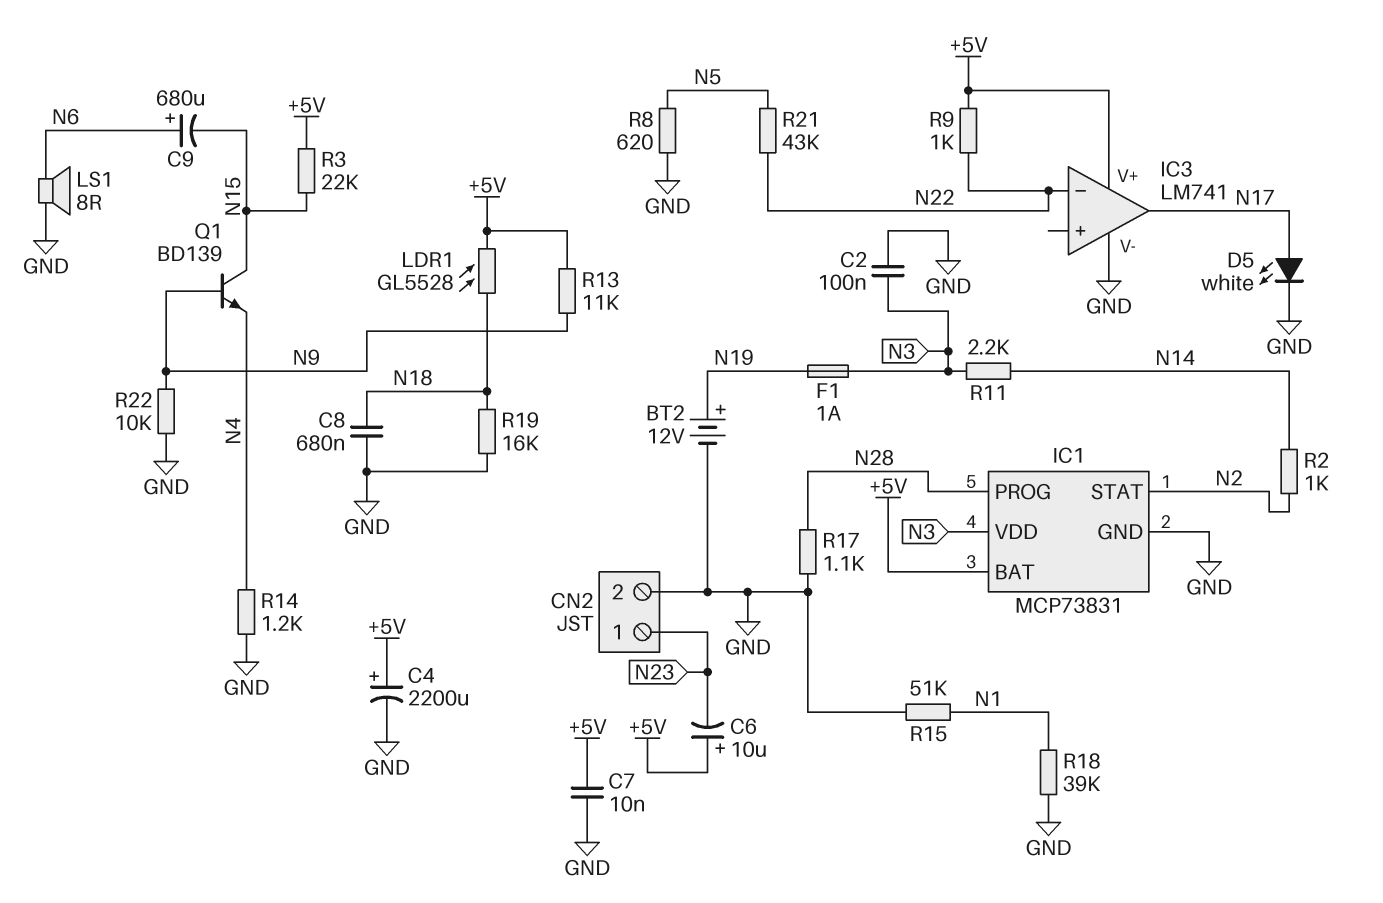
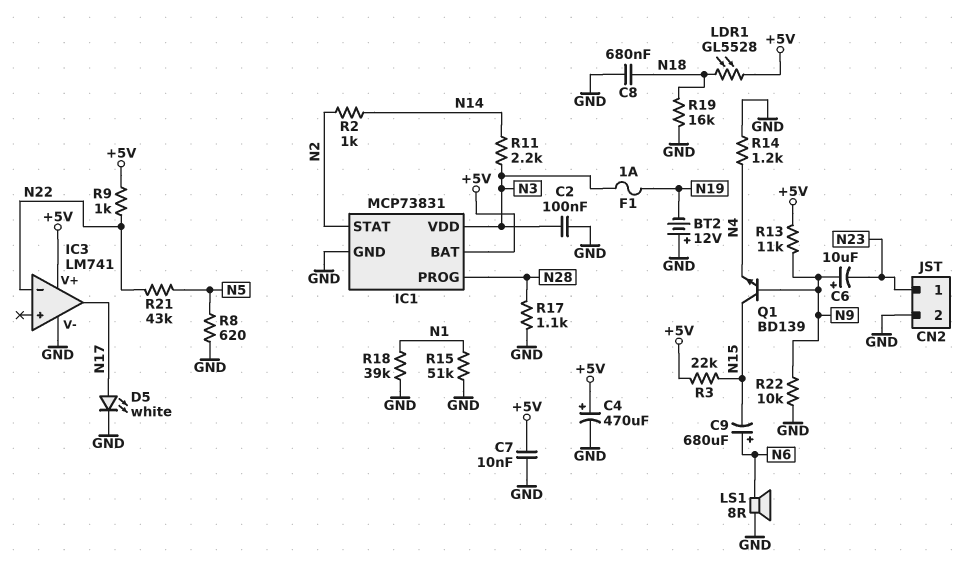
BT2: 12V (plus N19, minus GND) -> 12V (plus GND, minus N19)
C4: 2200uF (plus +5V, minus GND) -> 470uF (plus +5V, minus GND)
C6: 10uF (plus +5V, minus N23) -> 10uF (plus N9, minus N23)

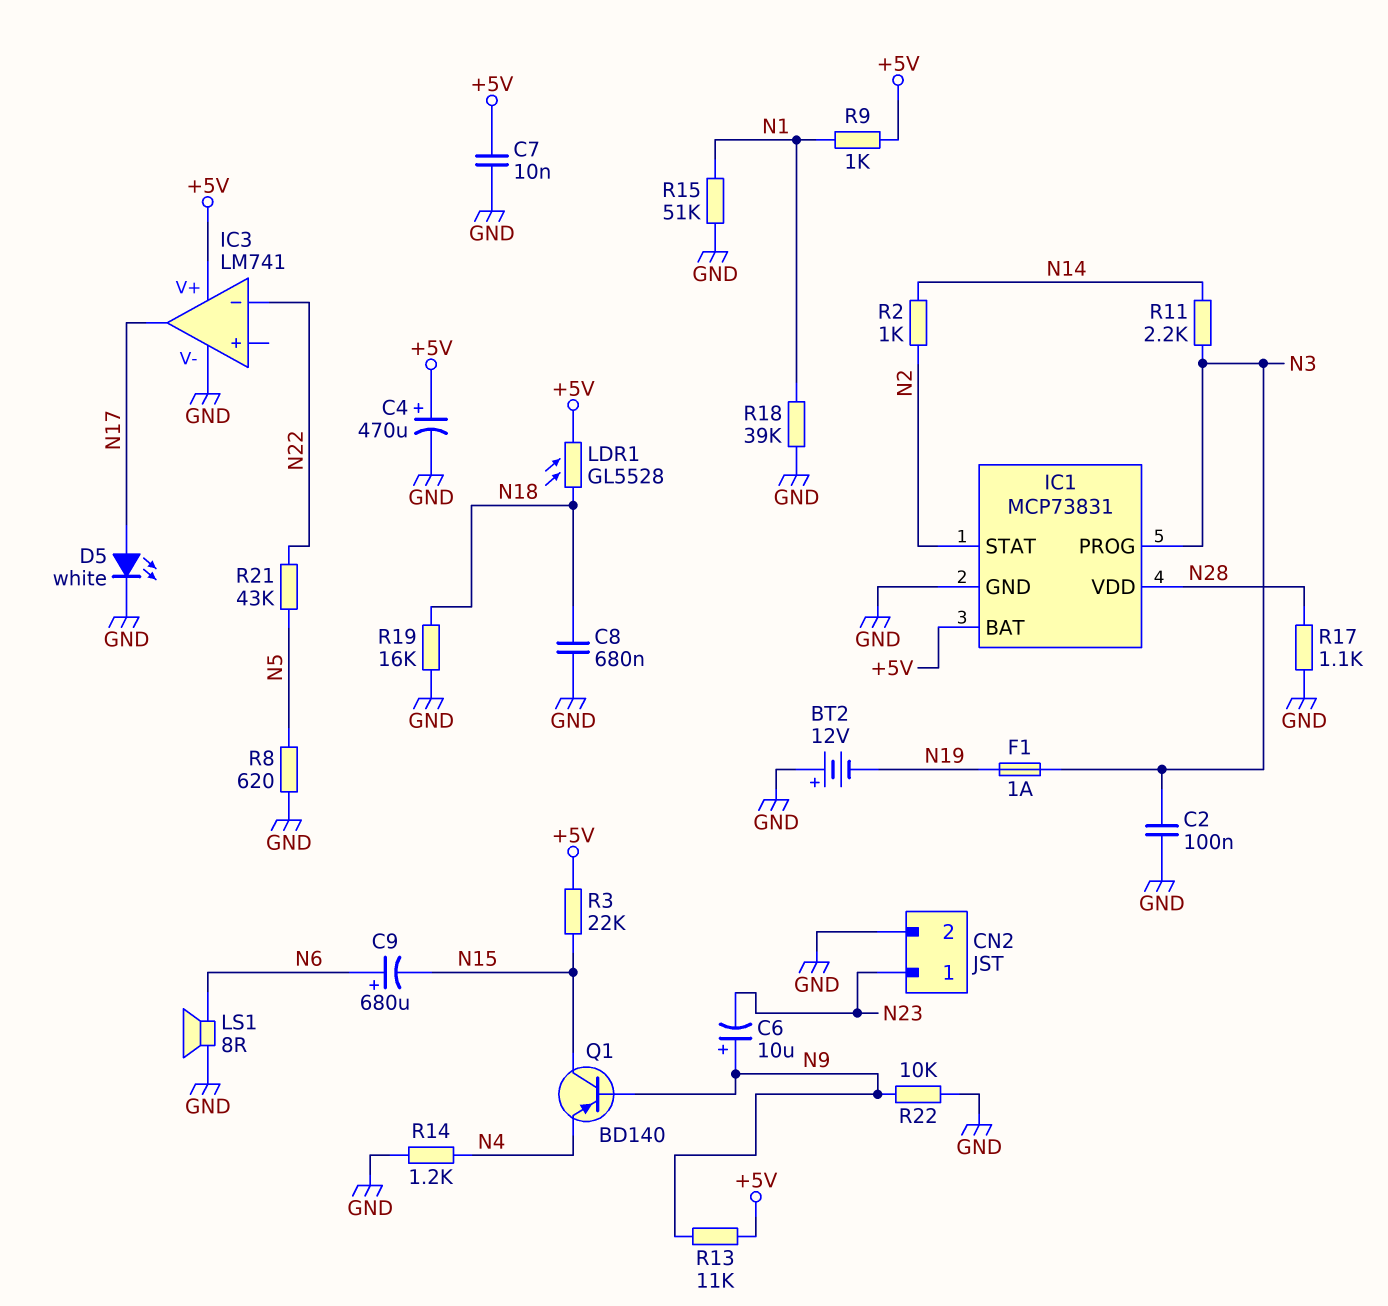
IC1 pin PROG: N28 -> N3
IC1 pin VDD: N3 -> N28
Q1: NPN BD139 (B N9, C N15, E N4) -> PNP BD140 (B N9, C N15, E N4)
R9: 1k (+5V, N22) -> 1k (+5V, N1)

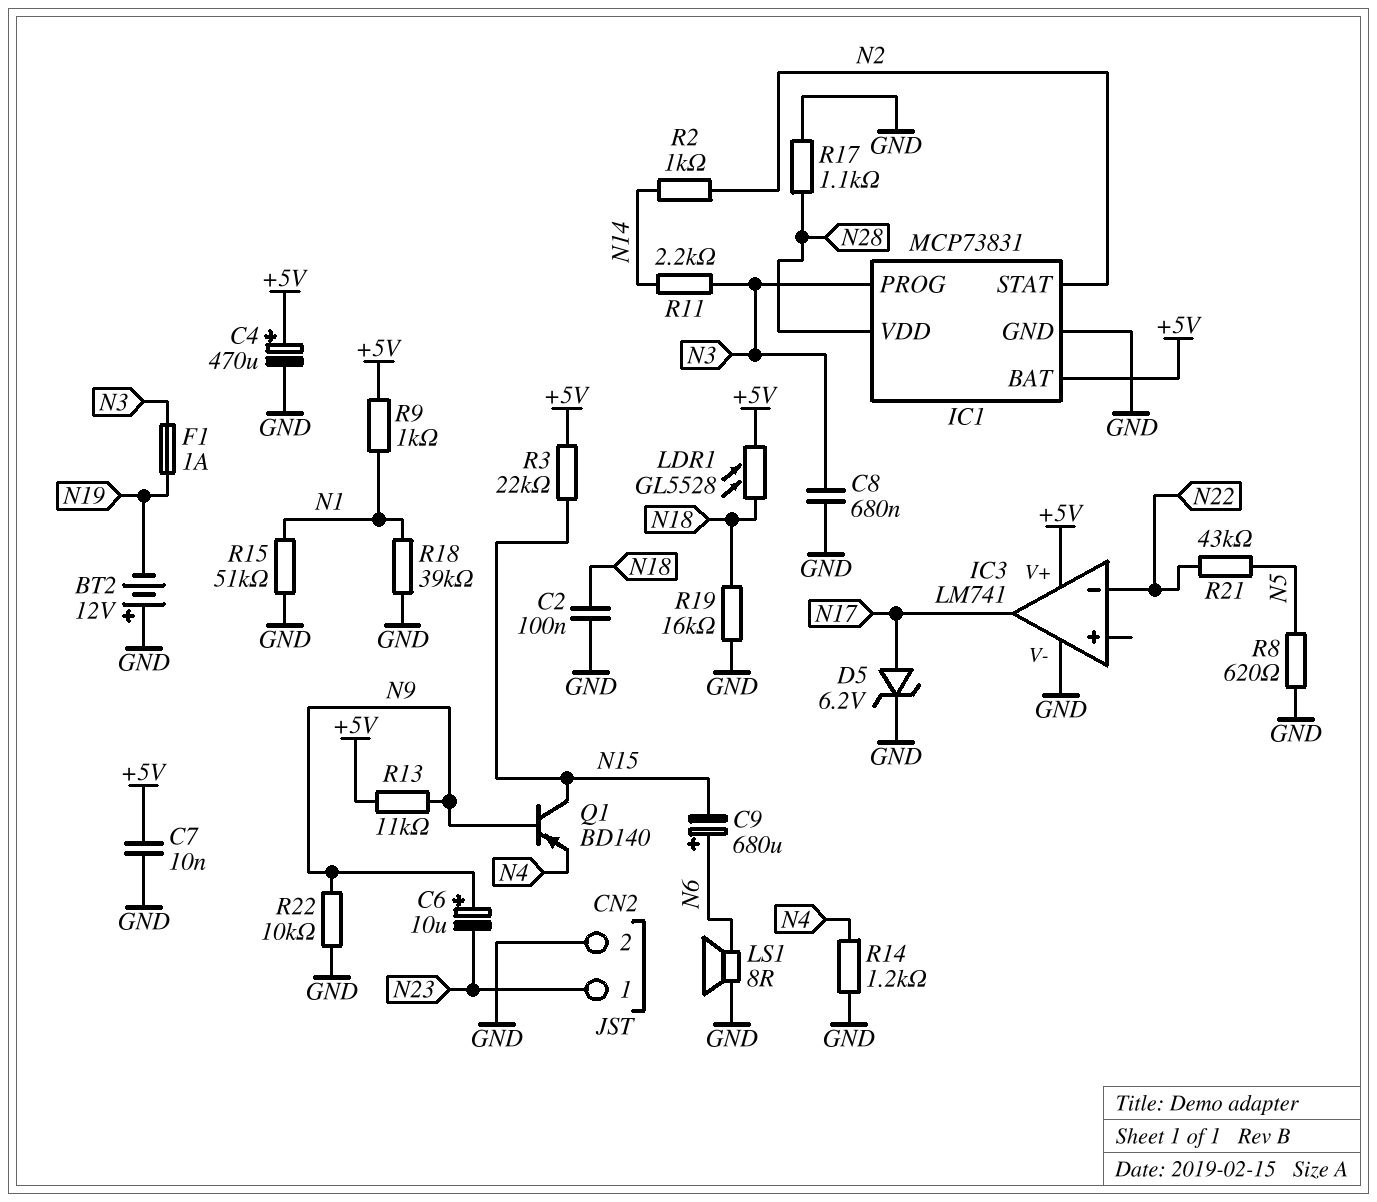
C2: 100nF (GND, N3) -> 100nF (GND, N18)
C8: 680nF (GND, N18) -> 680nF (GND, N3)
D5: LED white (A N17, K GND) -> zener 6.2V (A N17, K GND)

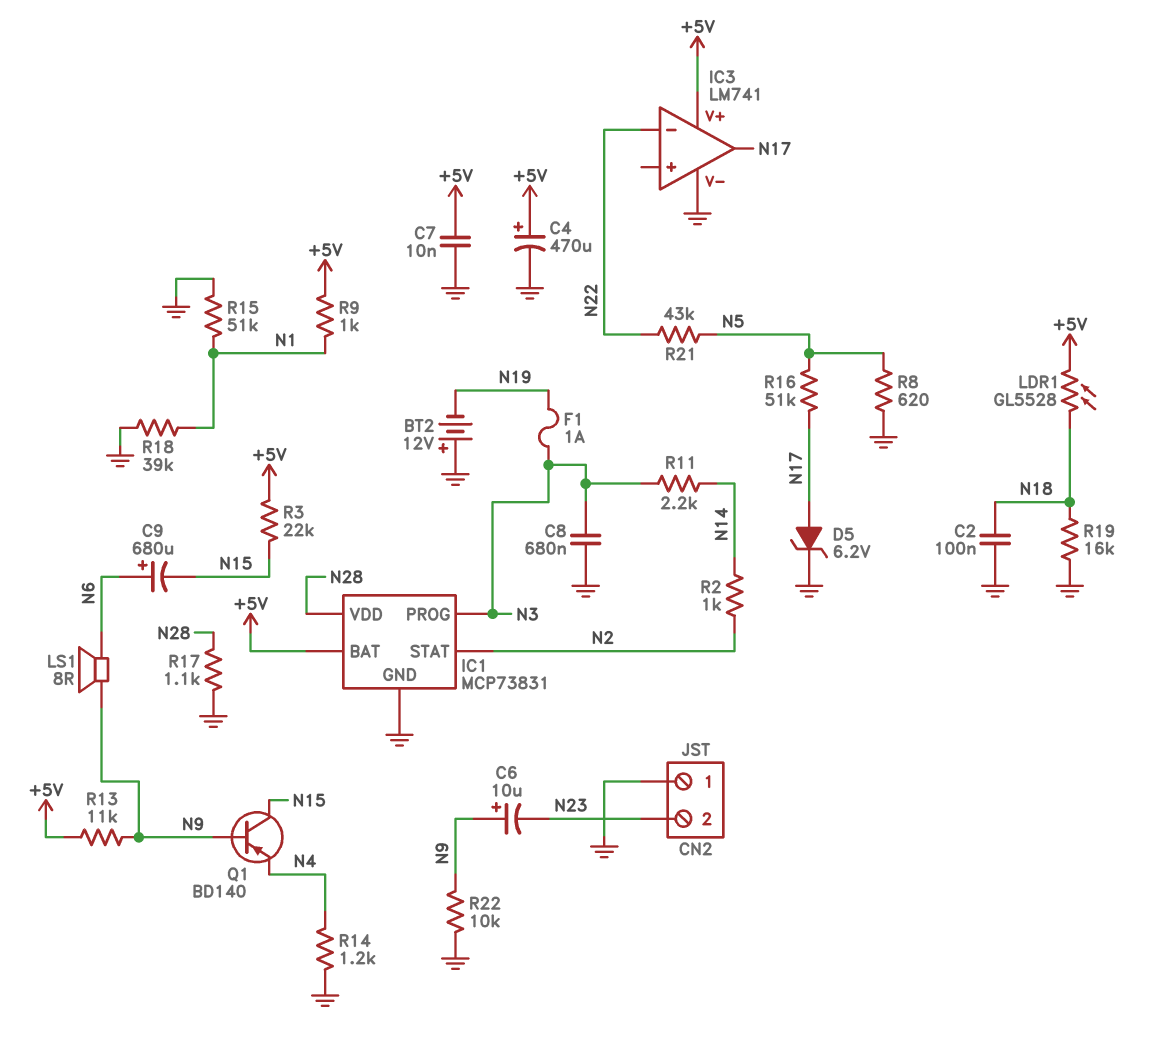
CN2 pin 1: N23 -> GND
CN2 pin 2: GND -> N23
LS1: speaker 8R (GND, N6) -> speaker 8R (N6, N9)
R16: none -> 51k (N5, N17)

